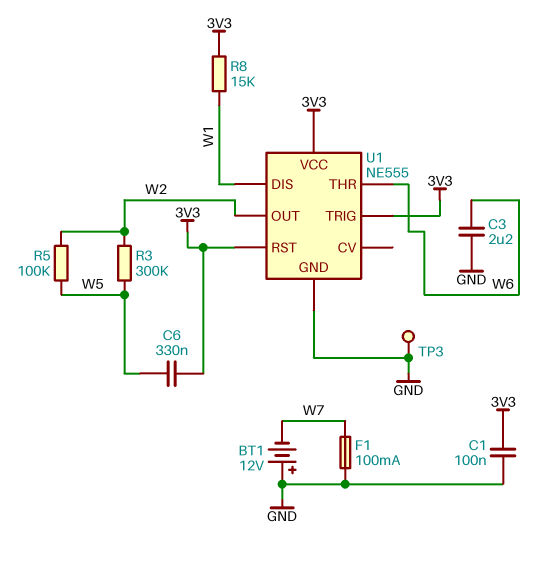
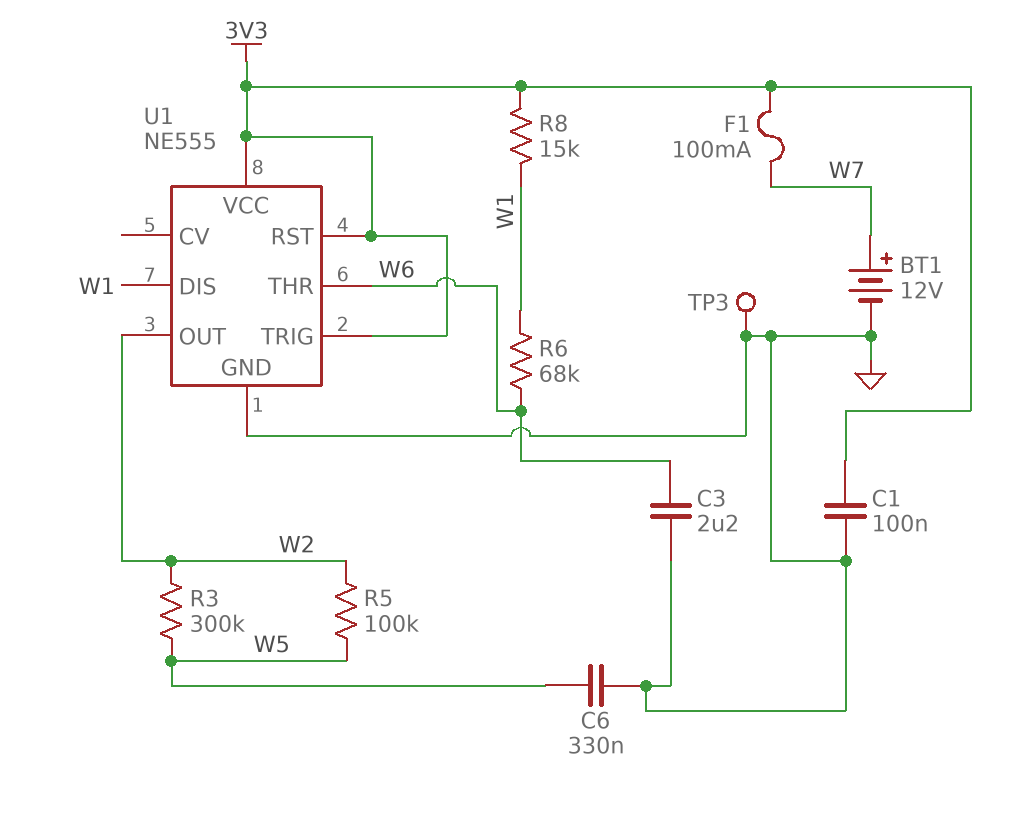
BT1: 12V (plus GND, minus W7) -> 12V (plus W7, minus GND)
C6: 330nF (3V3, W5) -> 330nF (GND, W5)
F1: 100mA (GND, W7) -> 100mA (3V3, W7)
R6: none -> 68k (W1, W6)

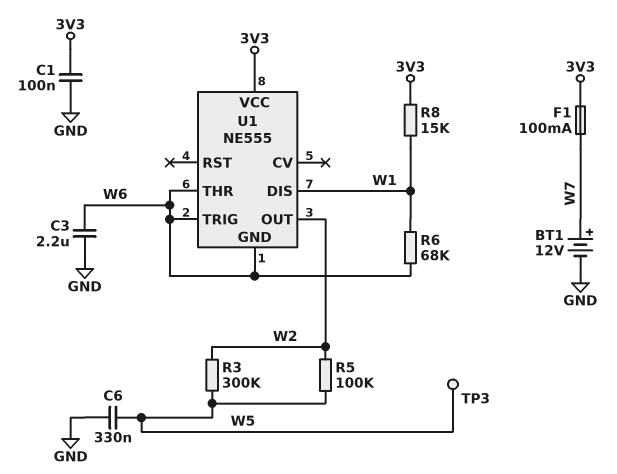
TP3: test point (GND) -> test point (W5)
U1 pin GND: GND -> W6
U1 pin RST: 3V3 -> none
U1 pin TRIG: 3V3 -> W6

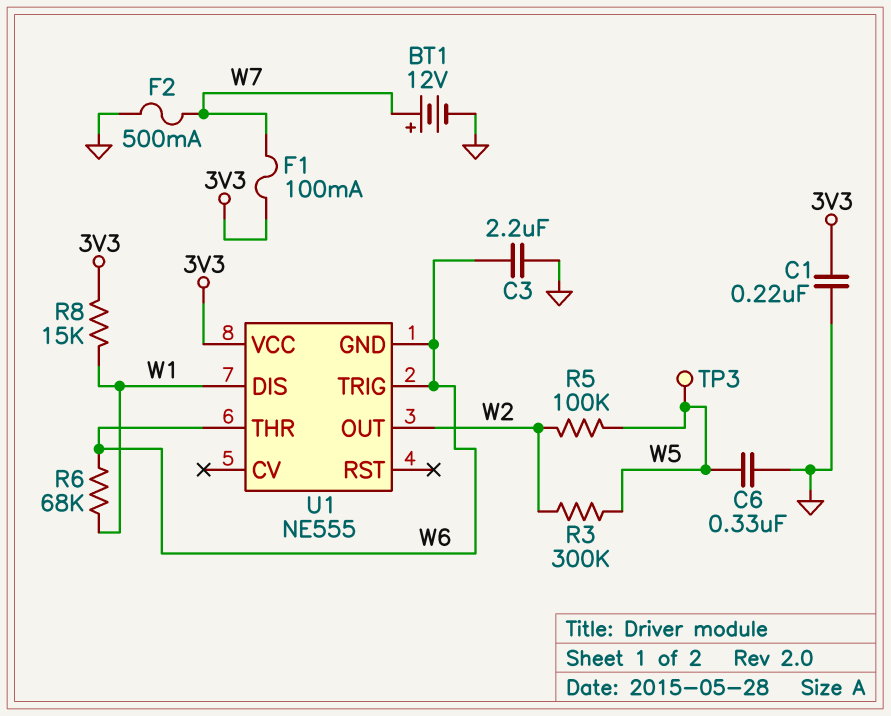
C1: 100nF (3V3, GND) -> 220nF (3V3, GND)
F2: none -> 500mA (GND, W7)

